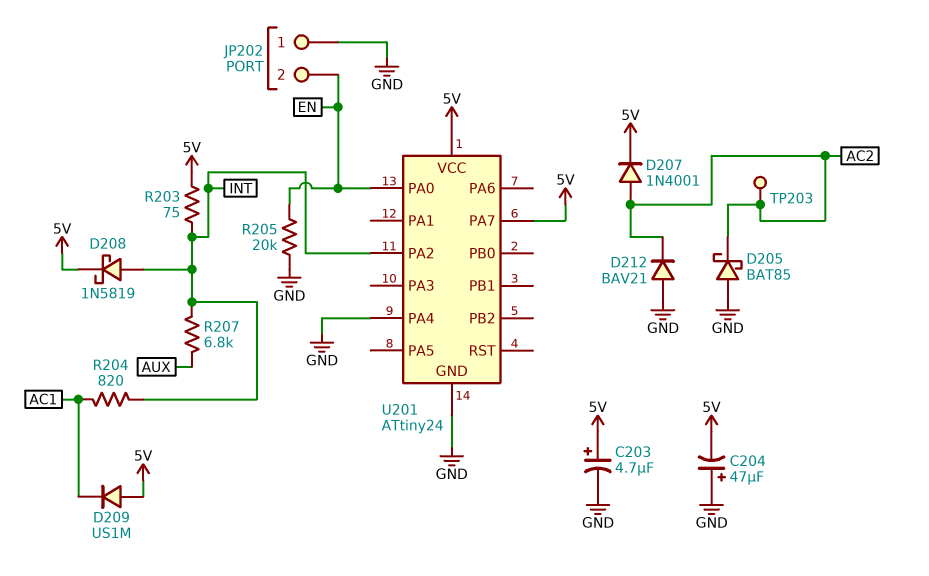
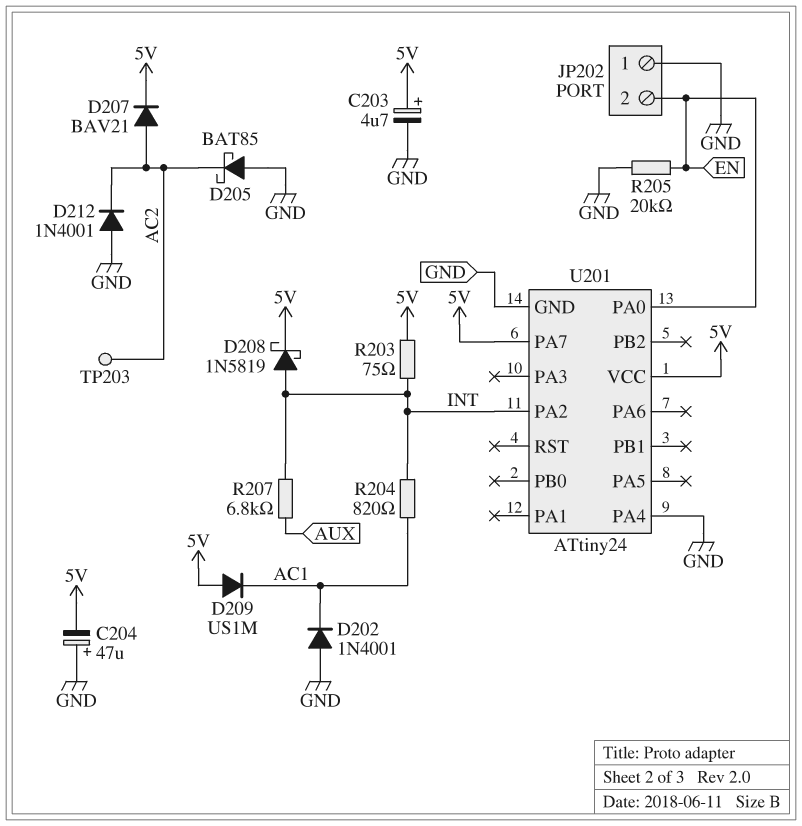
D202: none -> diode 1N4001 (A GND, K AC1)
D207: diode 1N4001 (A AC2, K 5V) -> diode BAV21 (A AC2, K 5V)
D212: diode BAV21 (A GND, K AC2) -> diode 1N4001 (A GND, K AC2)

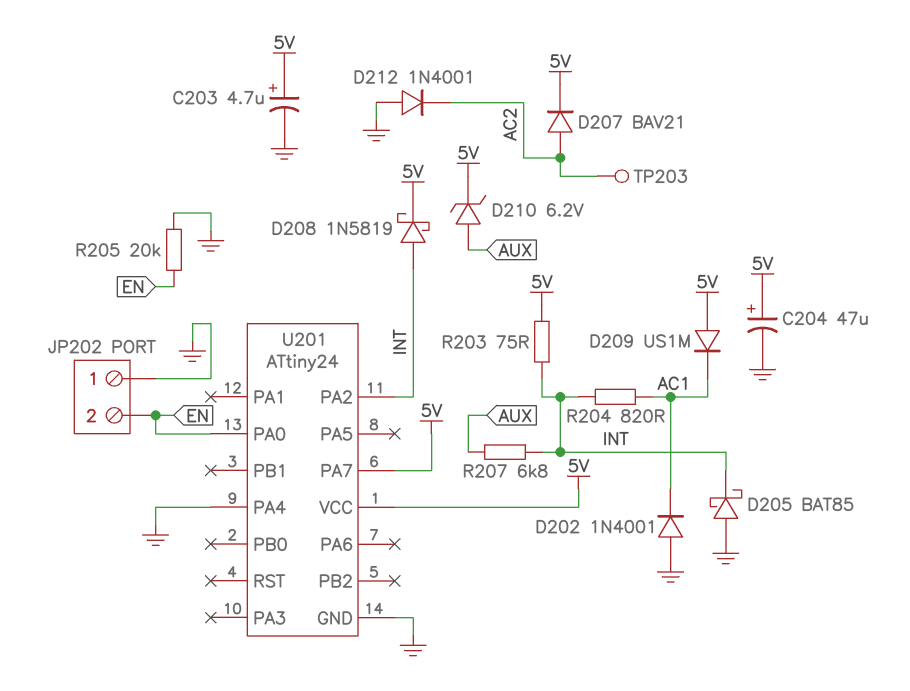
C204: 47uF (plus GND, minus 5V) -> 47uF (plus 5V, minus GND)
D205: schottky BAT85 (A GND, K AC2) -> schottky BAT85 (A GND, K INT)
D210: none -> zener 6.2V (A AUX, K 5V)

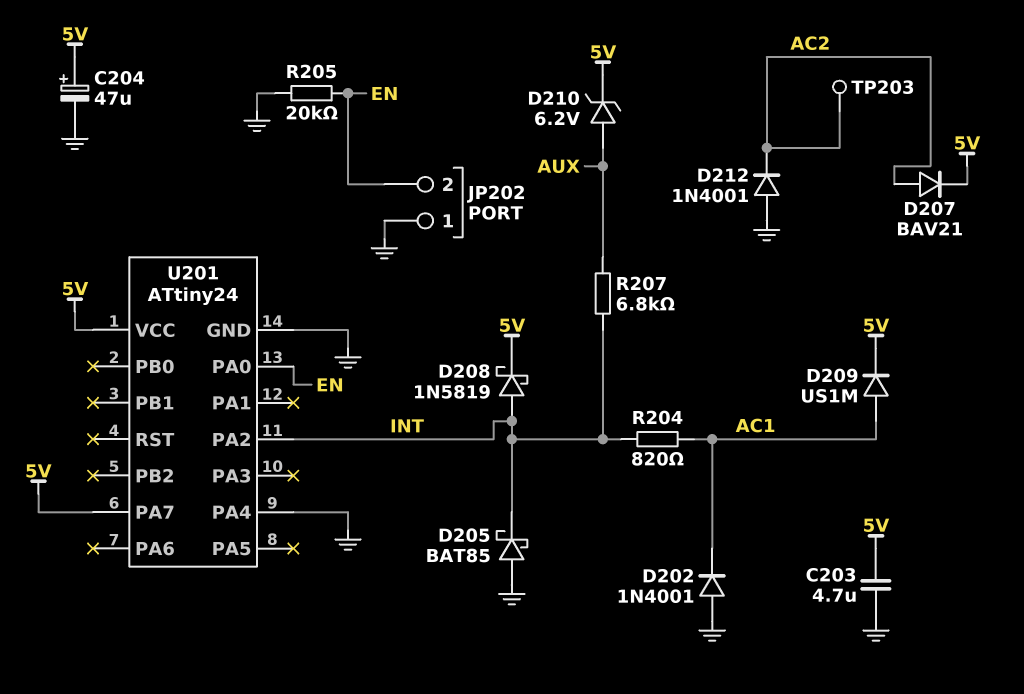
C203: 4.7uF (plus 5V, minus GND) -> 4.7uF (5V, GND)
D209: diode US1M (A 5V, K AC1) -> diode US1M (A AC1, K 5V)
R203: 75 (5V, INT) -> none

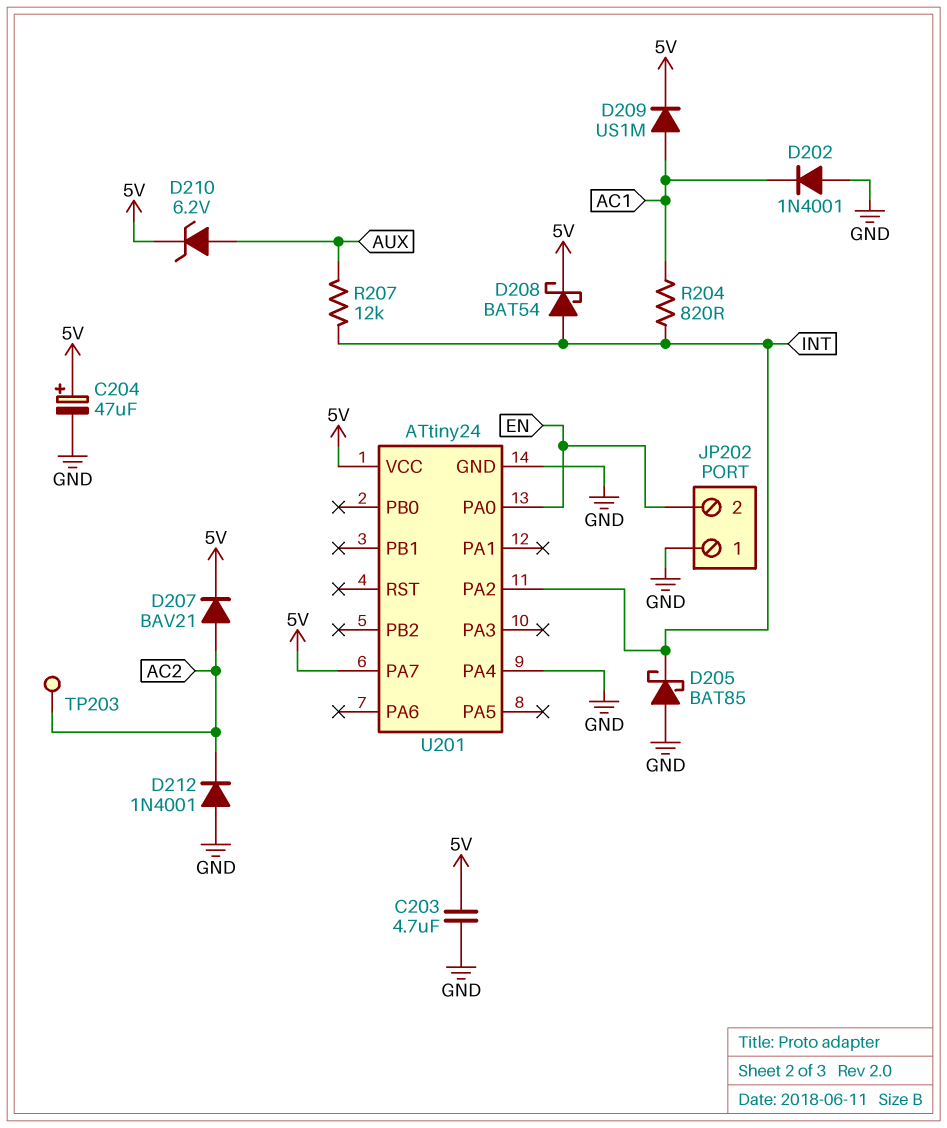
D208: schottky 1N5819 (A INT, K 5V) -> schottky BAT54 (A INT, K 5V)
R205: 20k (EN, GND) -> none
R207: 6.8k (AUX, INT) -> 12k (AUX, INT)

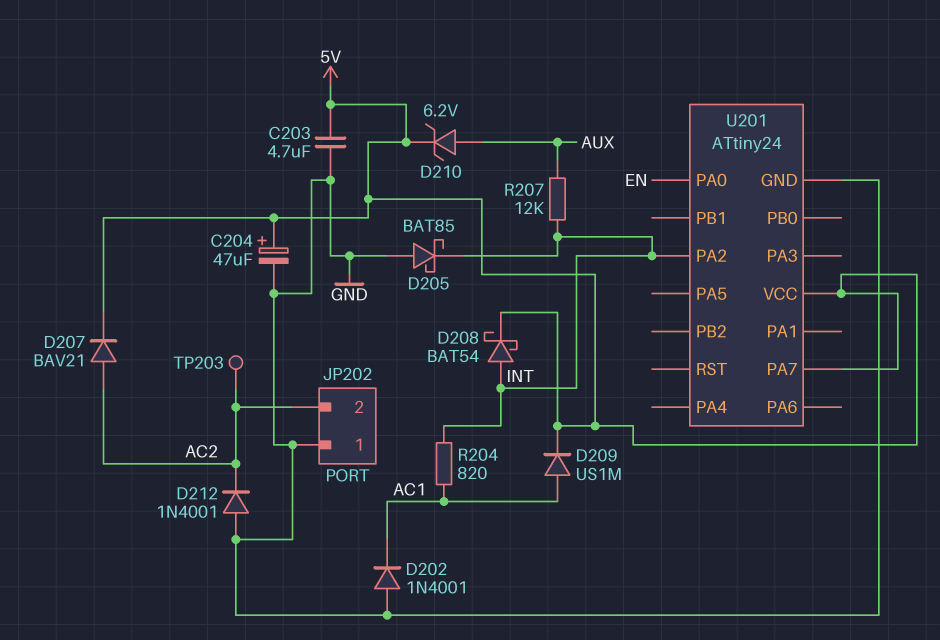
JP202 pin 2: EN -> AC2
U201 pin PA4: GND -> none

